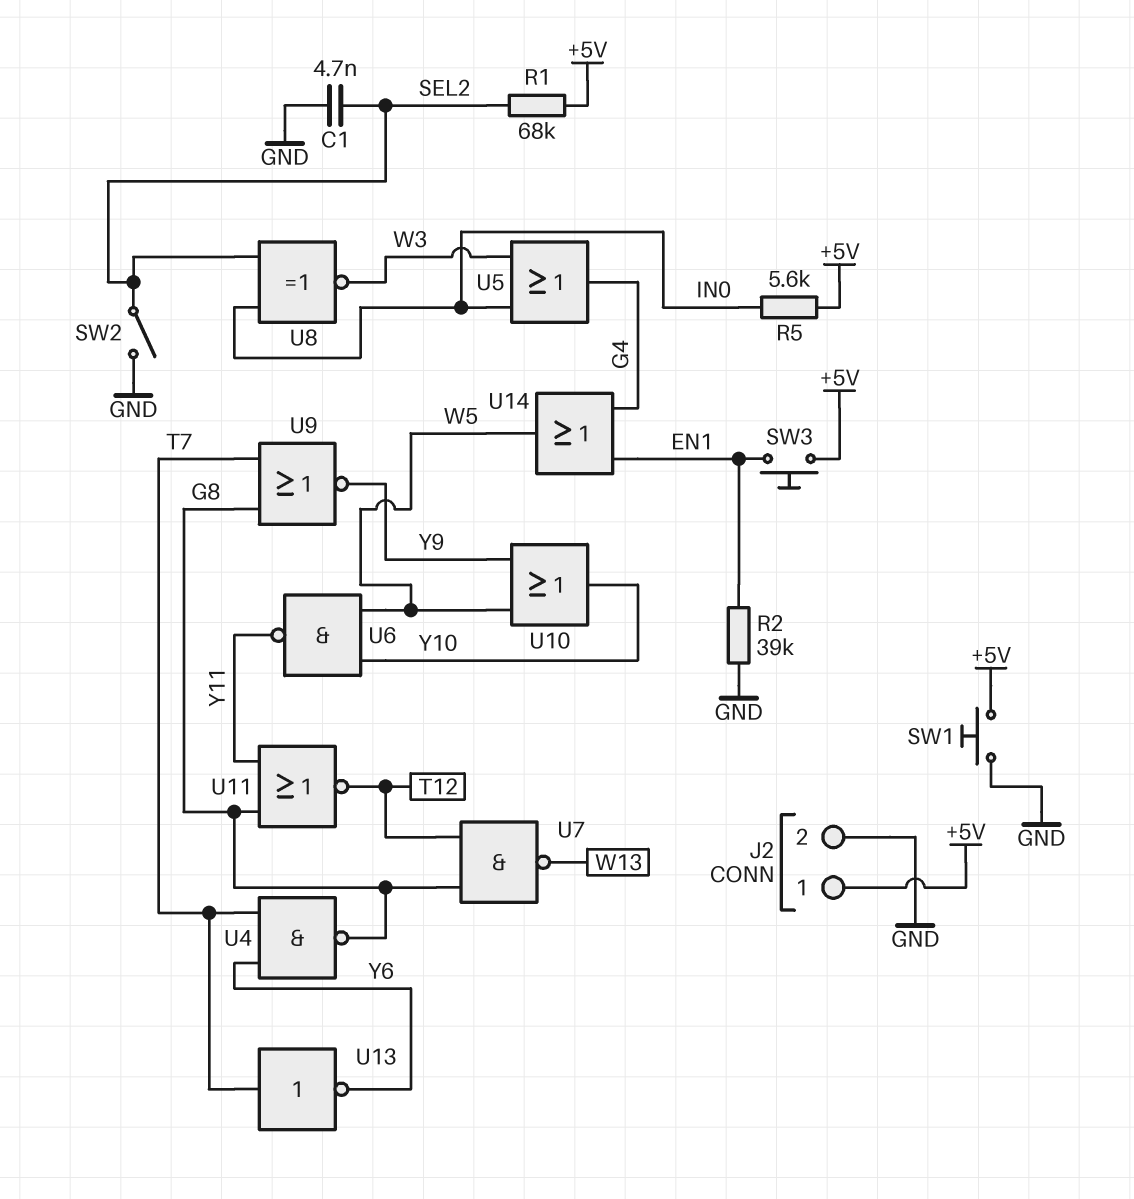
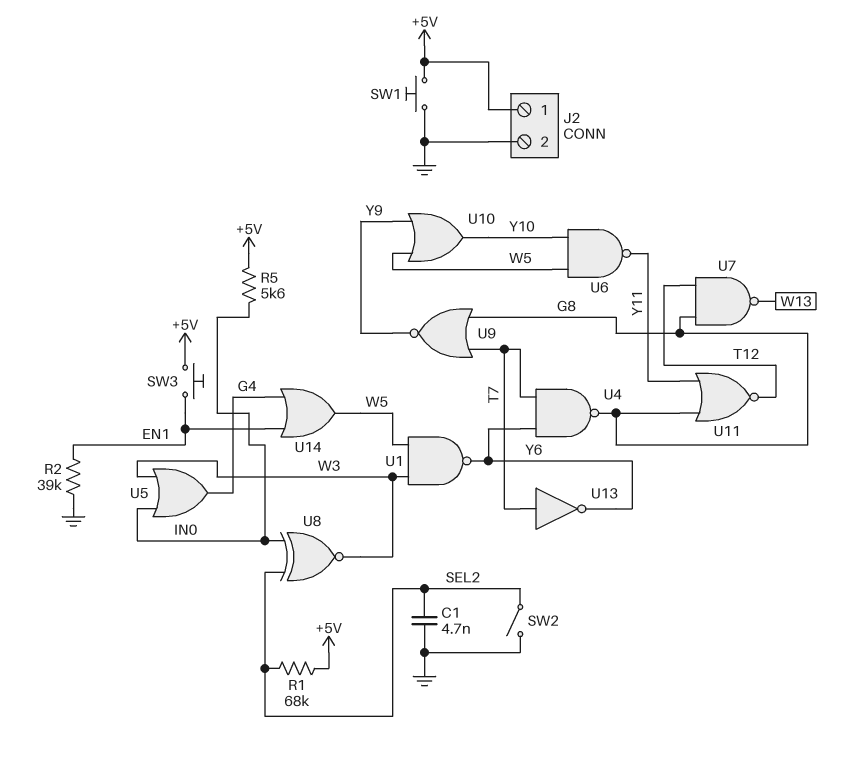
U1: none -> NAND (in W3, in W5, out Y6)

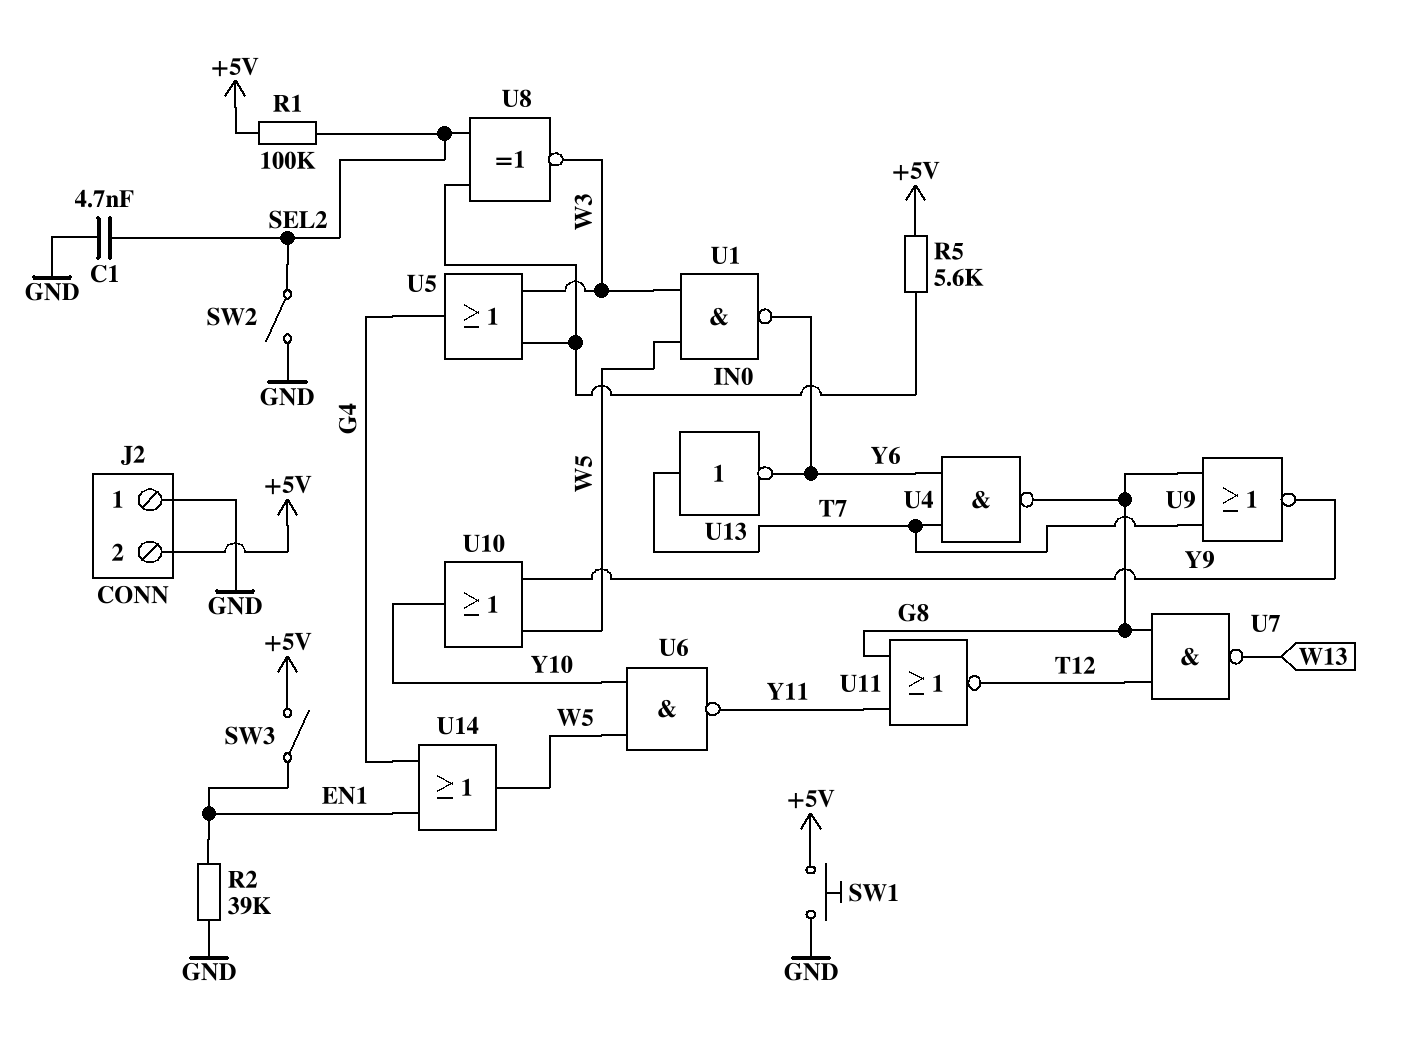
J2 pin 1: +5V -> GND
J2 pin 2: GND -> +5V
R1: 68k (+5V, SEL2) -> 100k (+5V, SEL2)
SW3: button (+5V, EN1) -> switch (+5V, EN1)

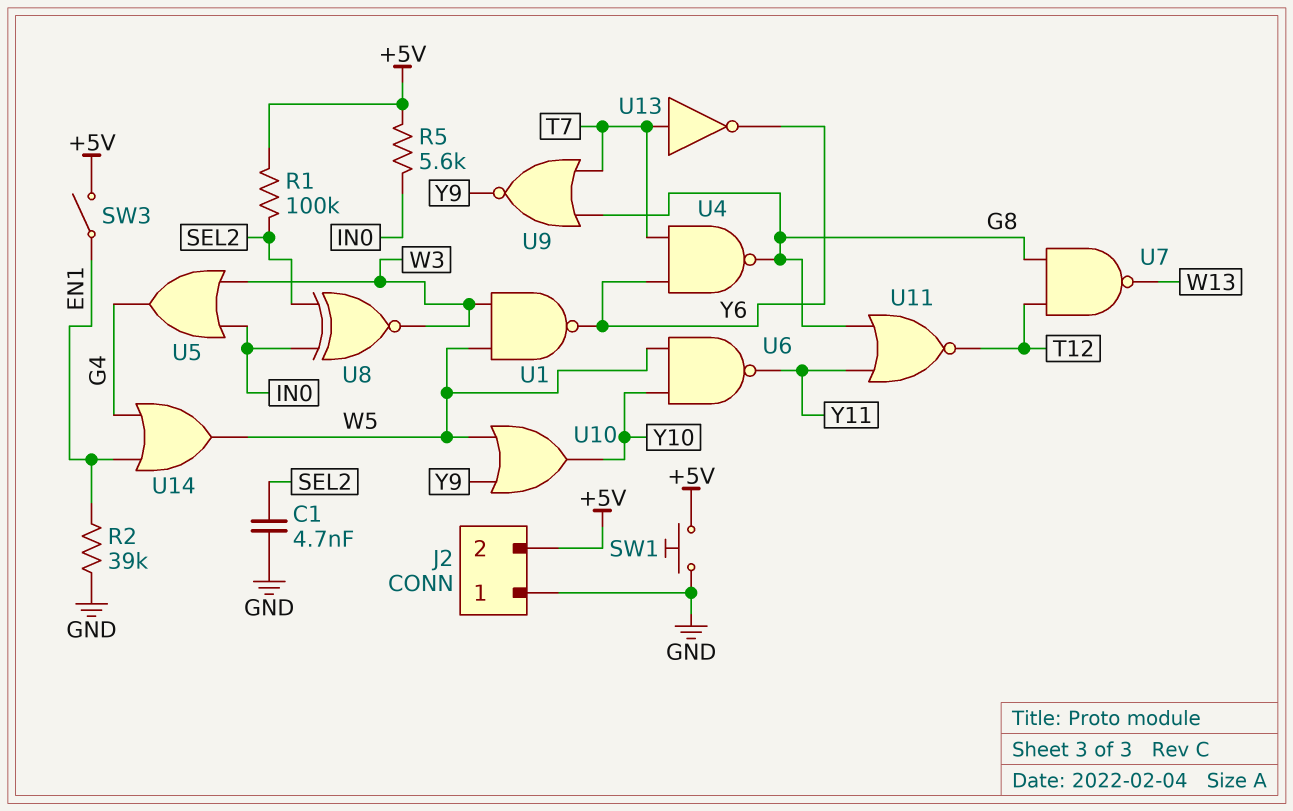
SW2: switch (GND, SEL2) -> none

